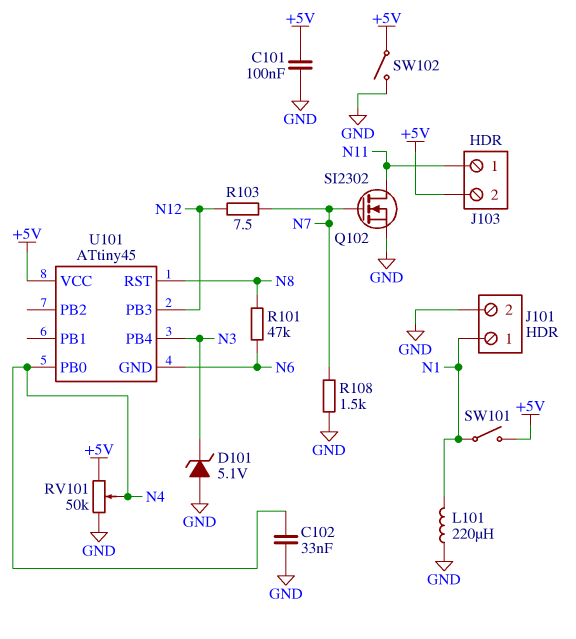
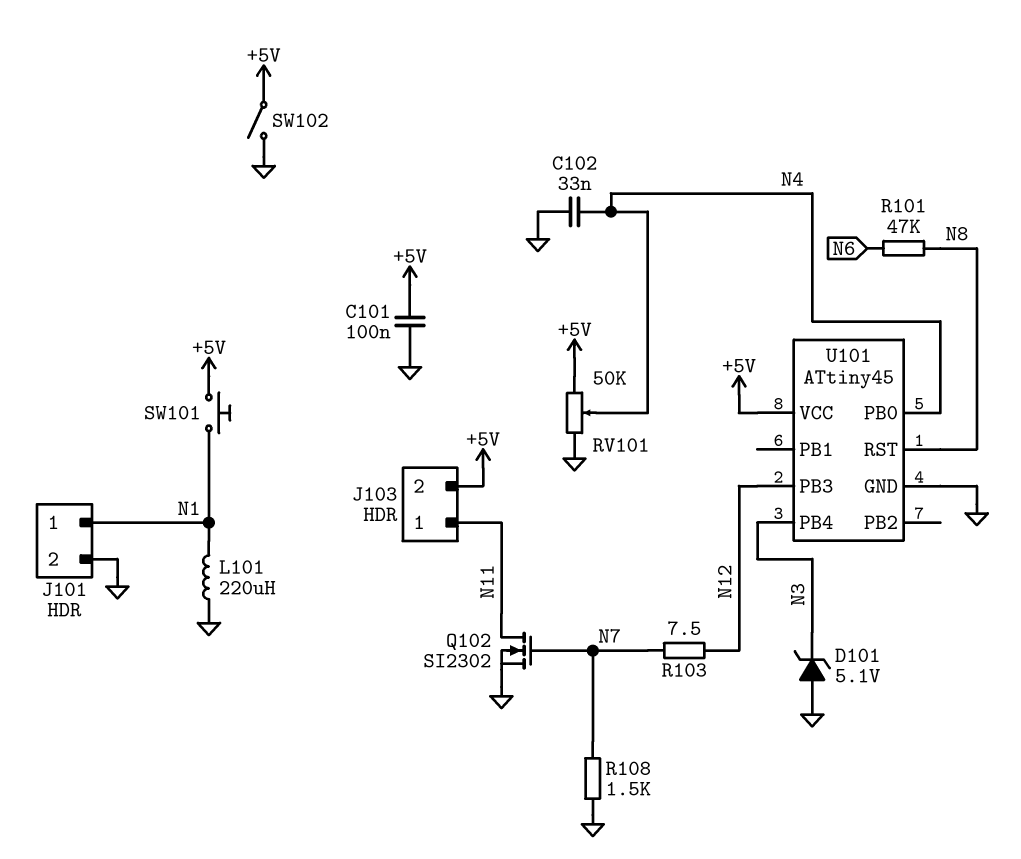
SW101: switch (+5V, N1) -> button (+5V, N1)
U101 pin GND: N6 -> GND

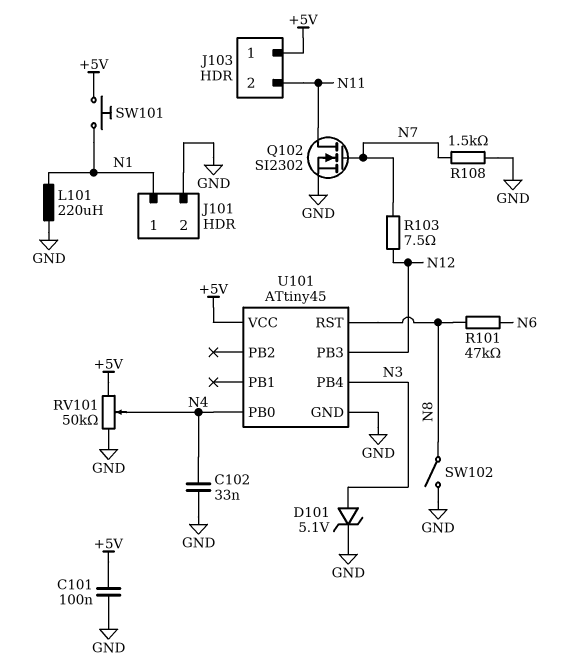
D101: zener 5.1V (A GND, K N3) -> zener 5.1V (A N3, K GND)
J103 pin 1: N11 -> +5V
J103 pin 2: +5V -> N11
SW102: switch (+5V, GND) -> switch (GND, N8)

